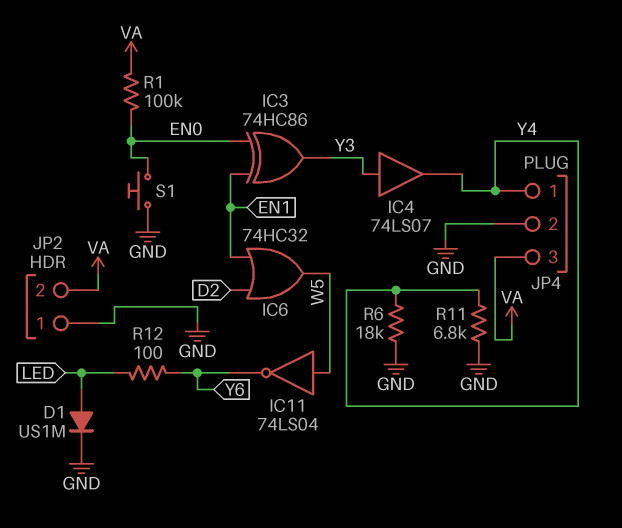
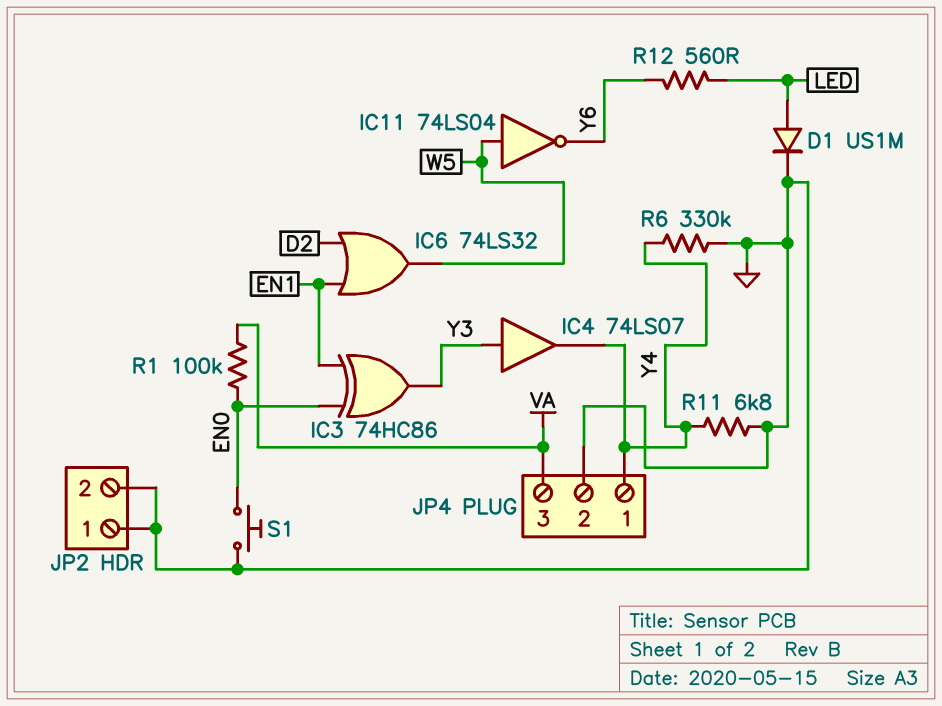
IC6: OR 74HC32 (in D2, in EN1, out W5) -> OR 74LS32 (in D2, in EN1, out W5)
JP2 pin 2: VA -> GND
R6: 18k (GND, Y4) -> 330k (GND, Y4)
R12: 100 (LED, Y6) -> 560 (LED, Y6)

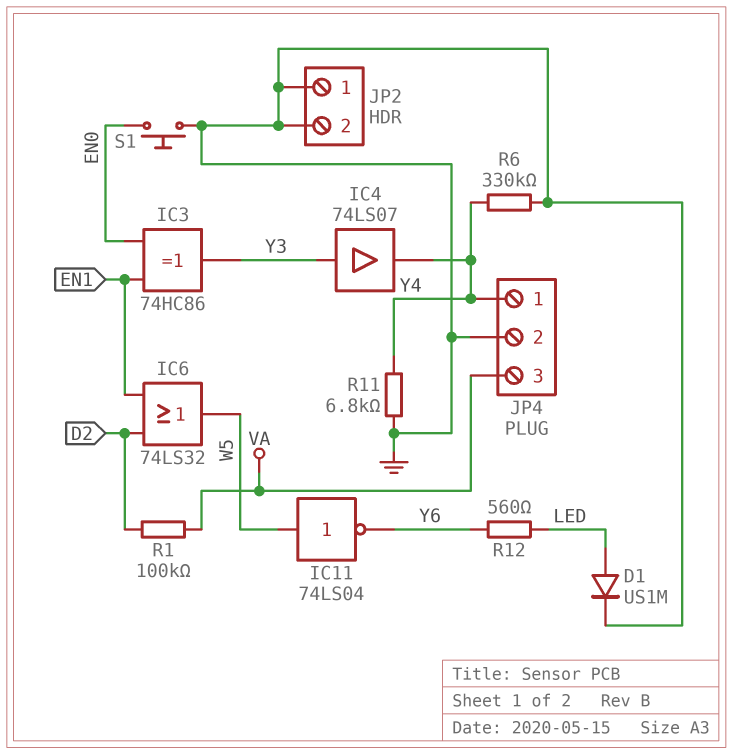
R1: 100k (EN0, VA) -> 100k (D2, VA)

